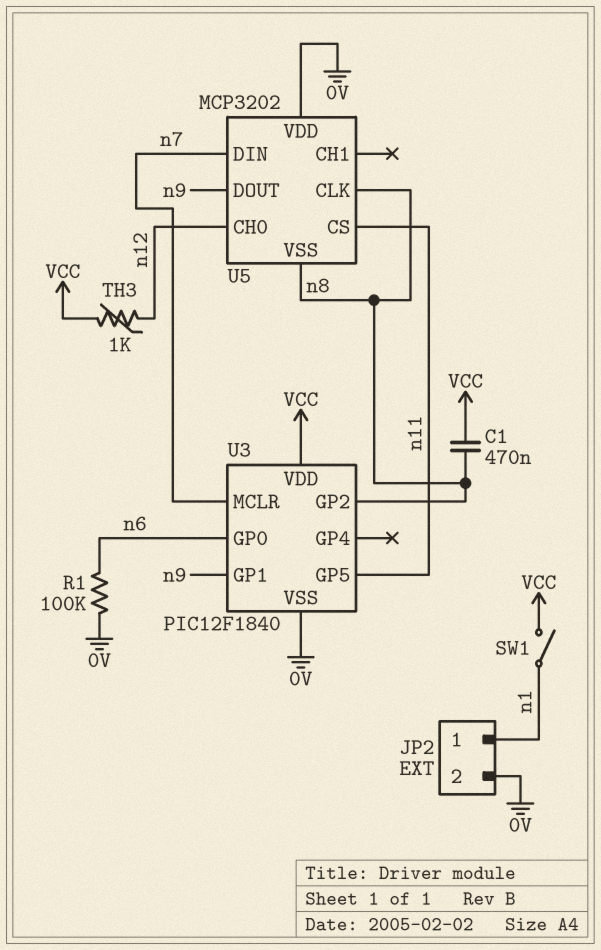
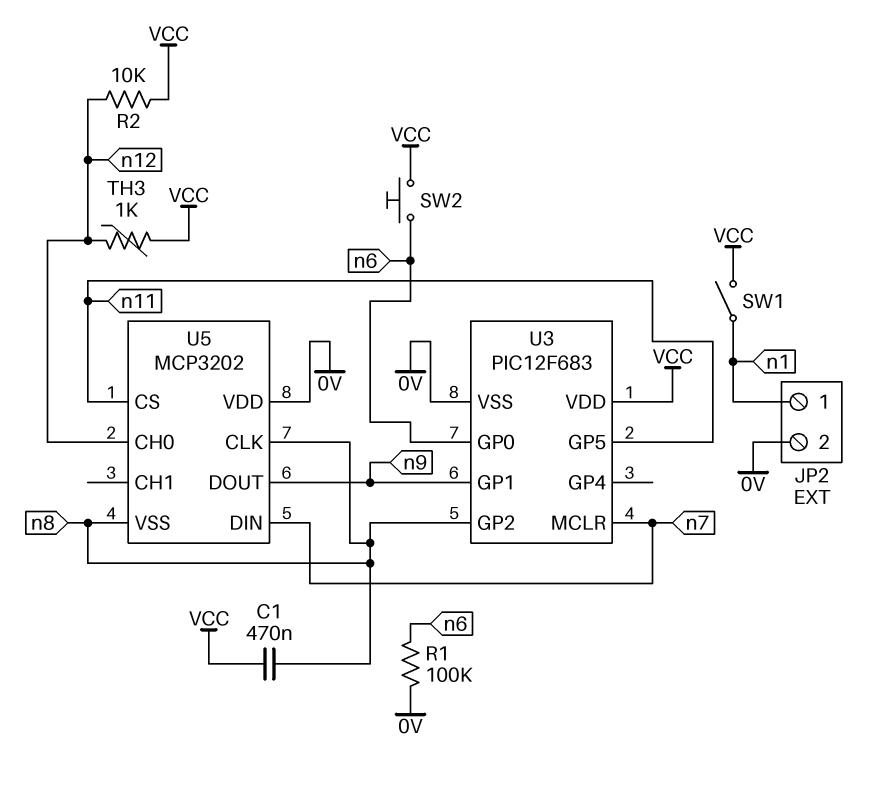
R2: none -> 10k (VCC, n12)
SW2: none -> button (VCC, n6)
U3: PIC12F1840 -> PIC12F683

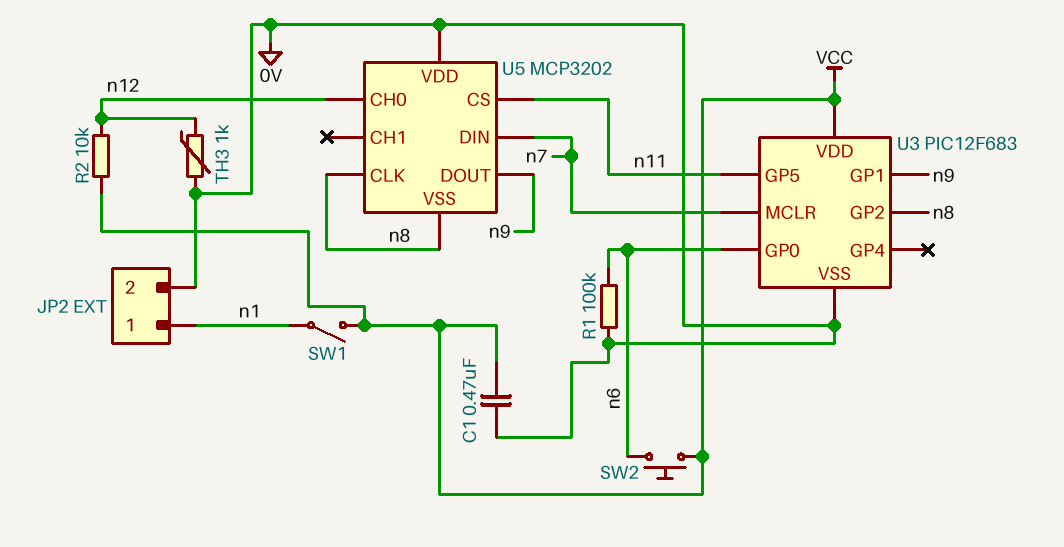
C1: 470nF (VCC, n8) -> 470nF (0V, VCC)
TH3: 1k (VCC, n12) -> 1k (0V, n12)

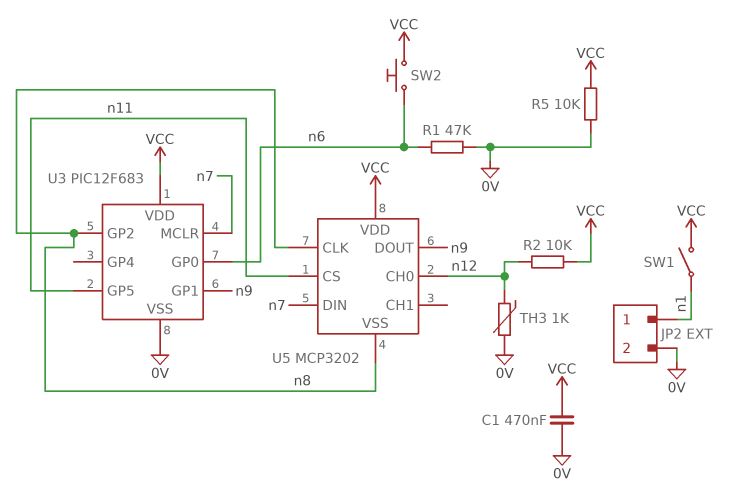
R1: 100k (0V, n6) -> 47k (0V, n6)
R5: none -> 10k (0V, VCC)
U5 pin VDD: 0V -> VCC

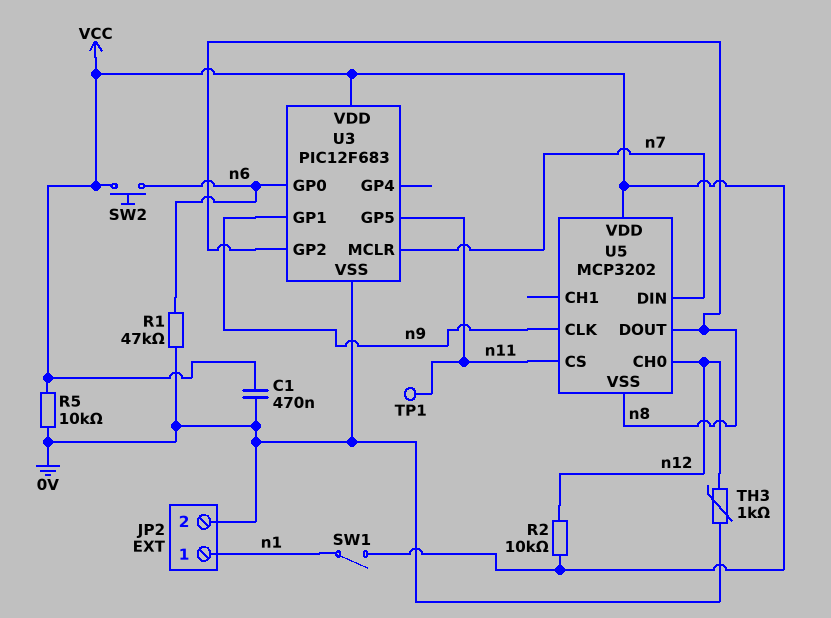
TP1: none -> test point (n11)
U5 pin CLK: n8 -> n9
U5 pin DOUT: n9 -> n8

